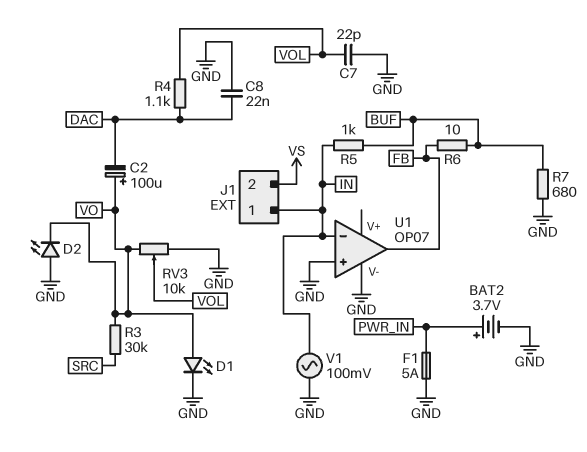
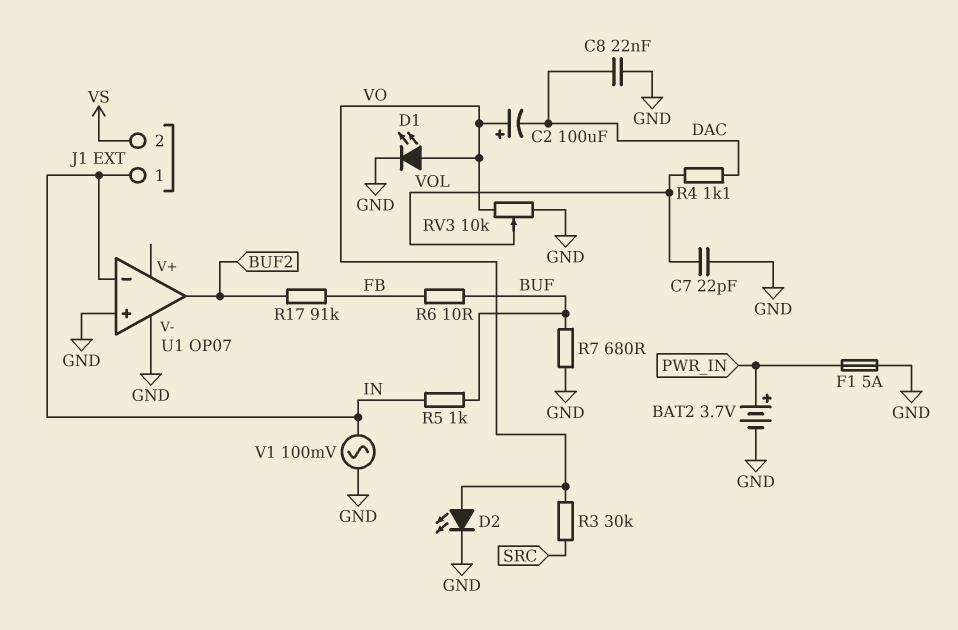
D2: LED (A GND, K VO) -> LED (A VO, K GND)
R17: none -> 91k (BUF2, FB)
U1 pin out: FB -> BUF2

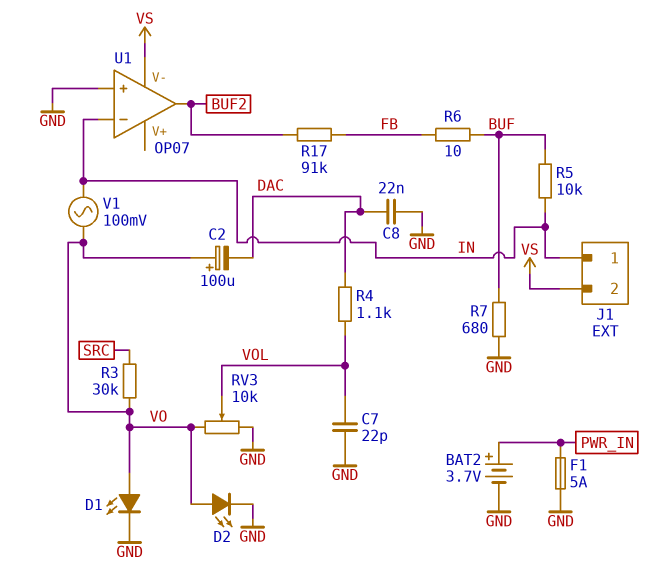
R5: 1k (BUF, IN) -> 10k (BUF, IN)
U1 pin V-: GND -> VS
V1: AC 100mV (GND, IN) -> AC 100mV (IN, VO)

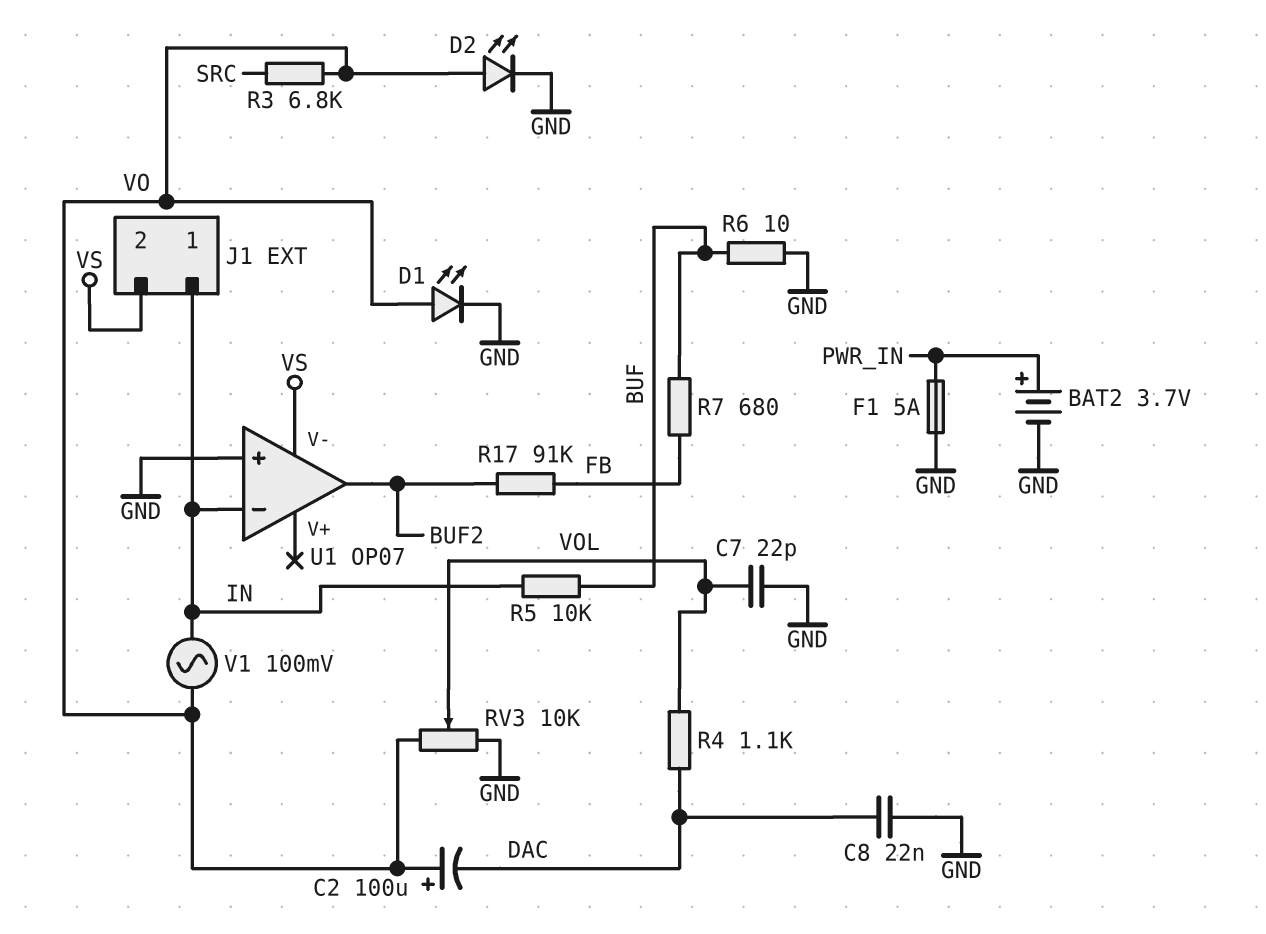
R3: 30k (SRC, VO) -> 6.8k (SRC, VO)
R6: 10 (BUF, FB) -> 10 (BUF, GND)
R7: 680 (BUF, GND) -> 680 (BUF, FB)

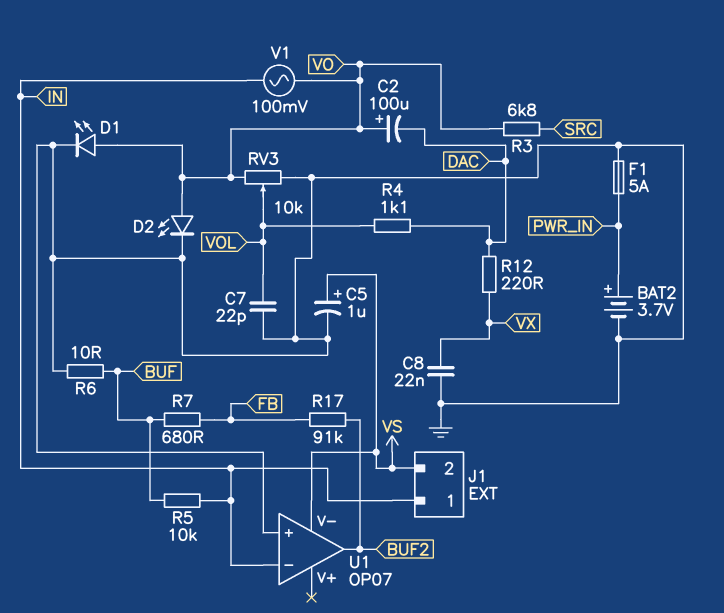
C5: none -> 1uF (plus VS, minus GND)
C8: 22nF (DAC, GND) -> 22nF (GND, VX)
R12: none -> 220 (DAC, VX)

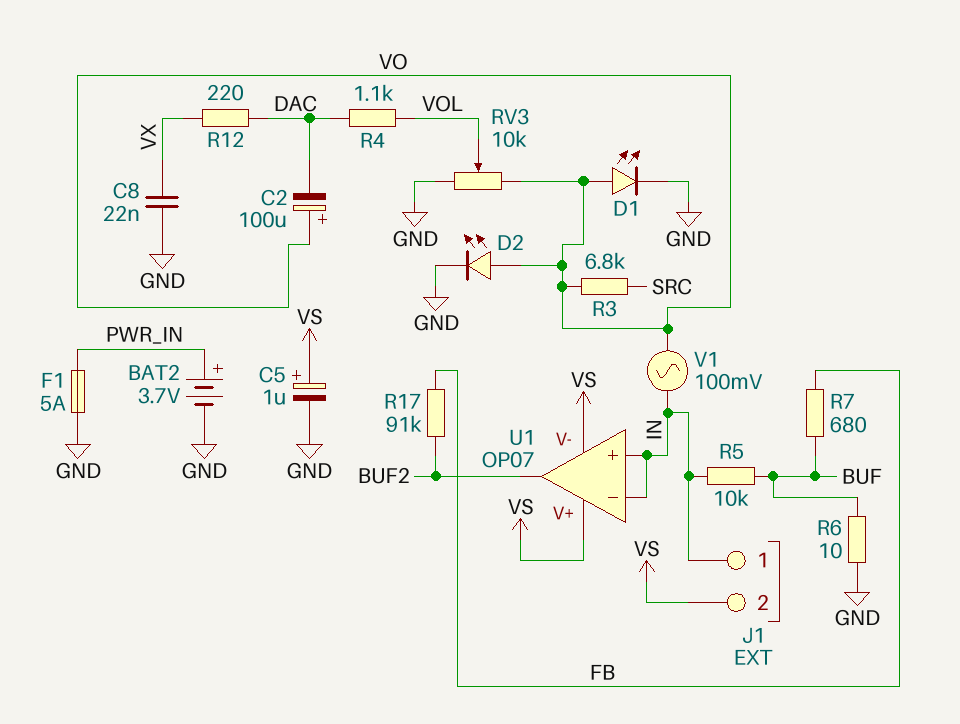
C7: 22pF (GND, VOL) -> none
U1 pin V+: none -> VS
U1 pin in+: GND -> IN

